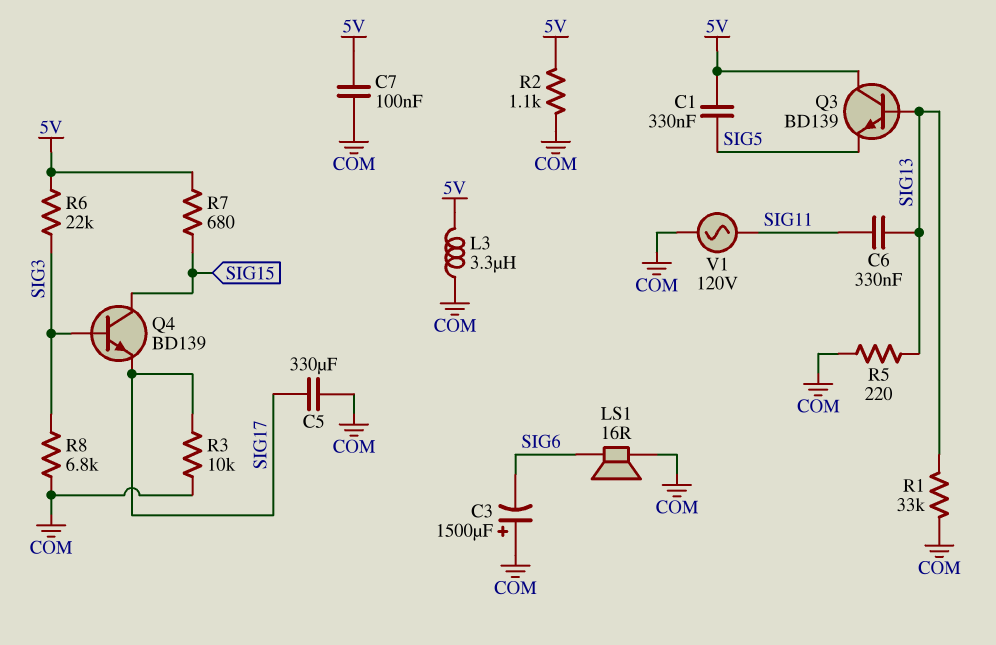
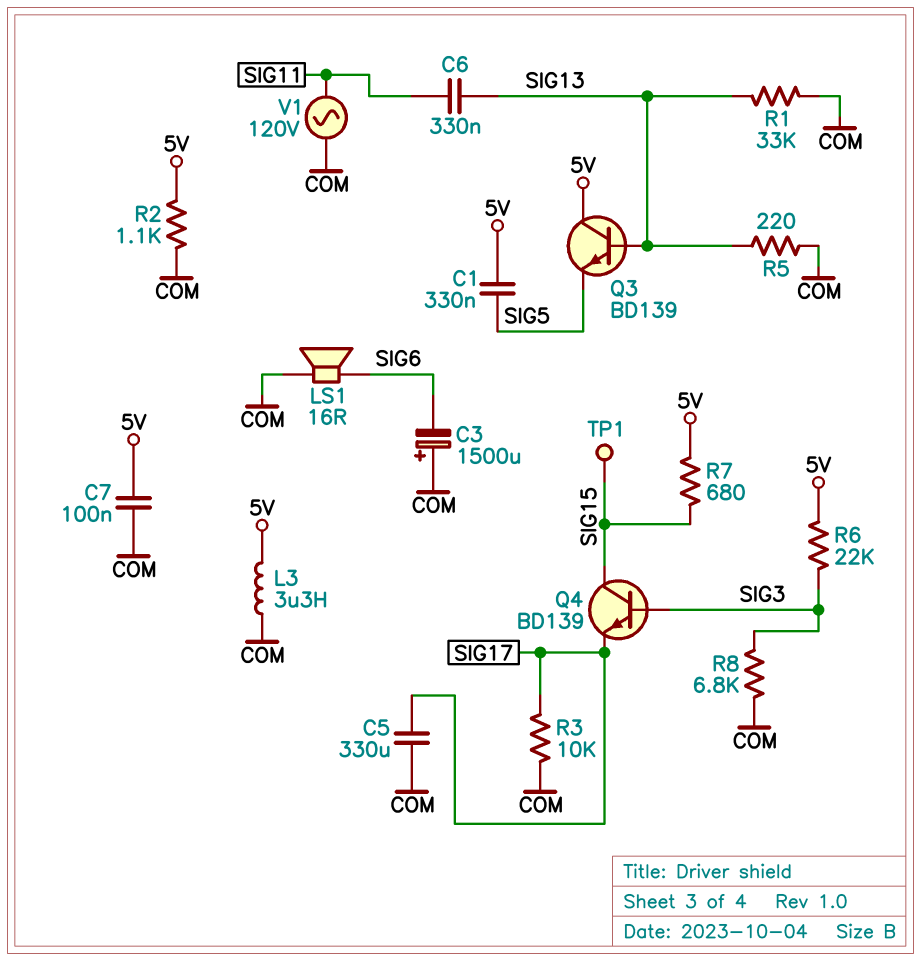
TP1: none -> test point (SIG15)

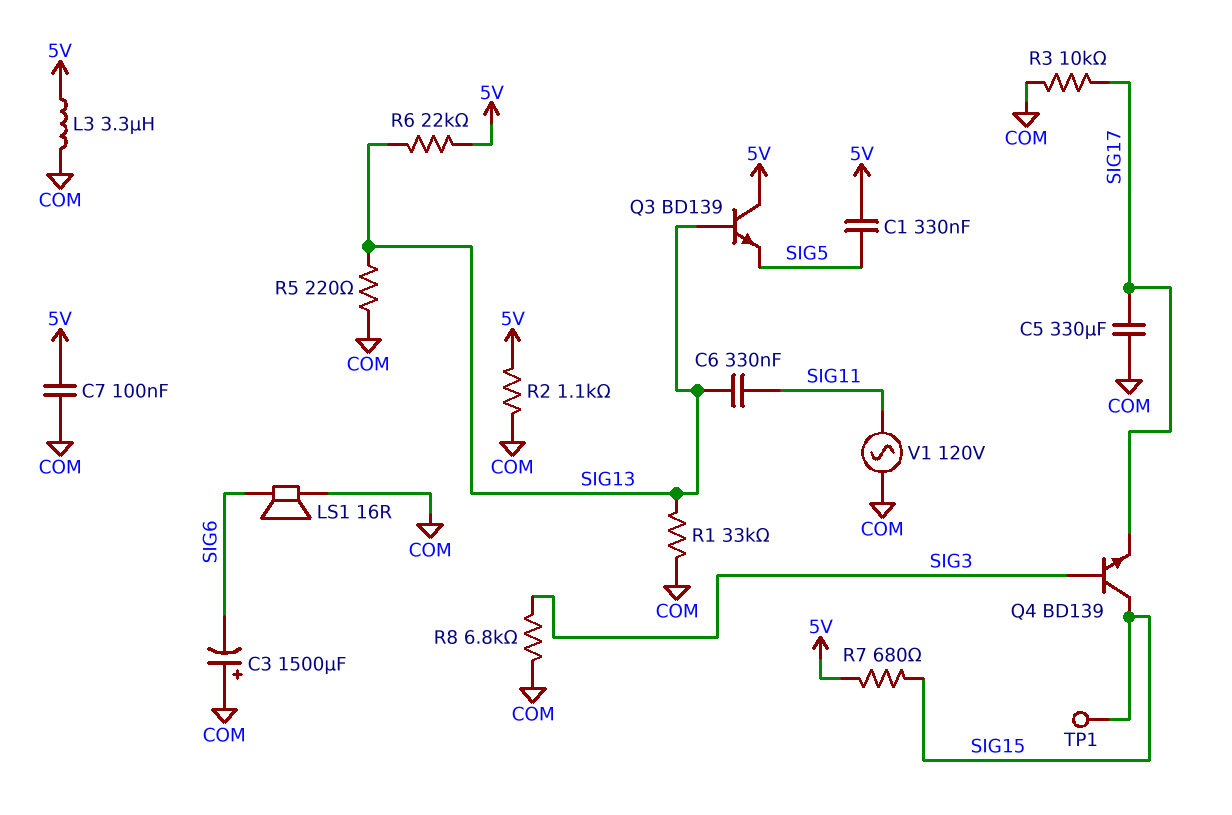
R6: 22k (5V, SIG3) -> 22k (5V, SIG13)

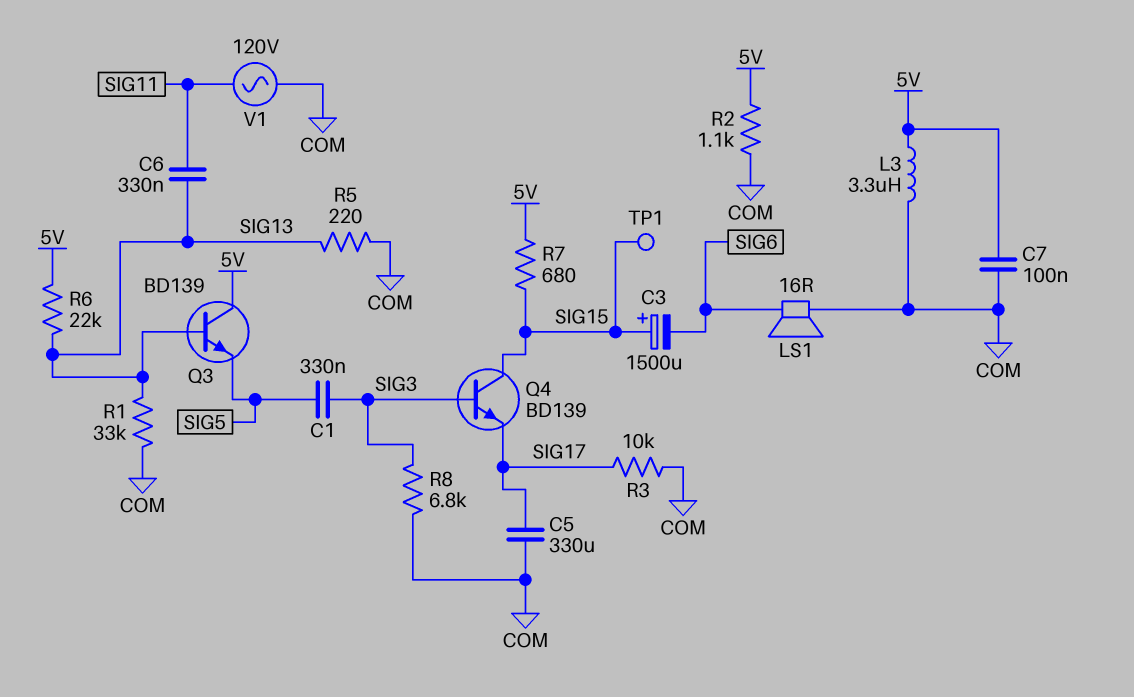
C1: 330nF (5V, SIG5) -> 330nF (SIG3, SIG5)
C3: 1500uF (plus COM, minus SIG6) -> 1500uF (plus SIG15, minus SIG6)

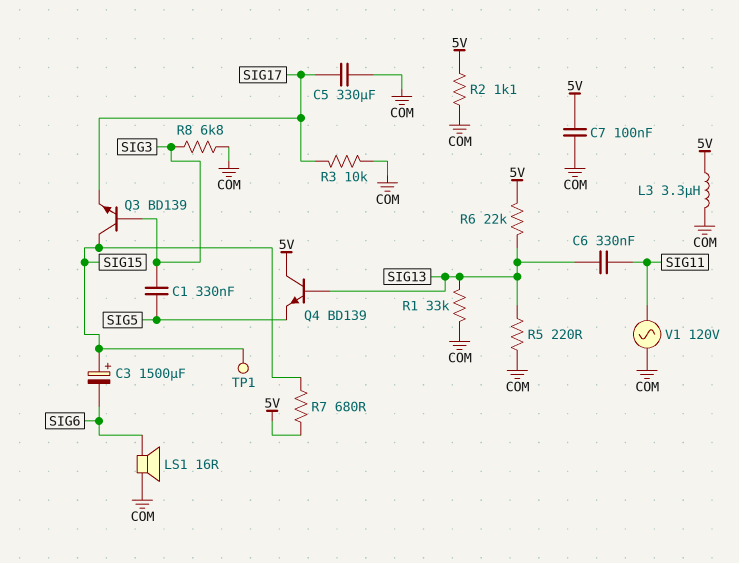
Q3: NPN BD139 (B SIG13, C 5V, E SIG5) -> NPN BD139 (B SIG3, C SIG15, E SIG17)
Q4: NPN BD139 (B SIG3, C SIG15, E SIG17) -> NPN BD139 (B SIG13, C 5V, E SIG5)

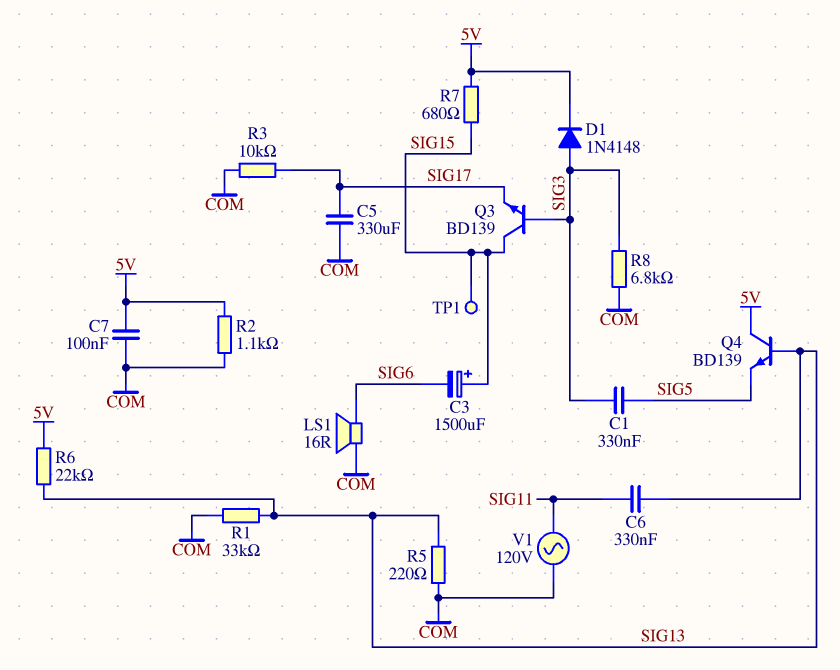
D1: none -> diode 1N4148 (A SIG3, K 5V)
L3: 3.3uH (5V, COM) -> none

